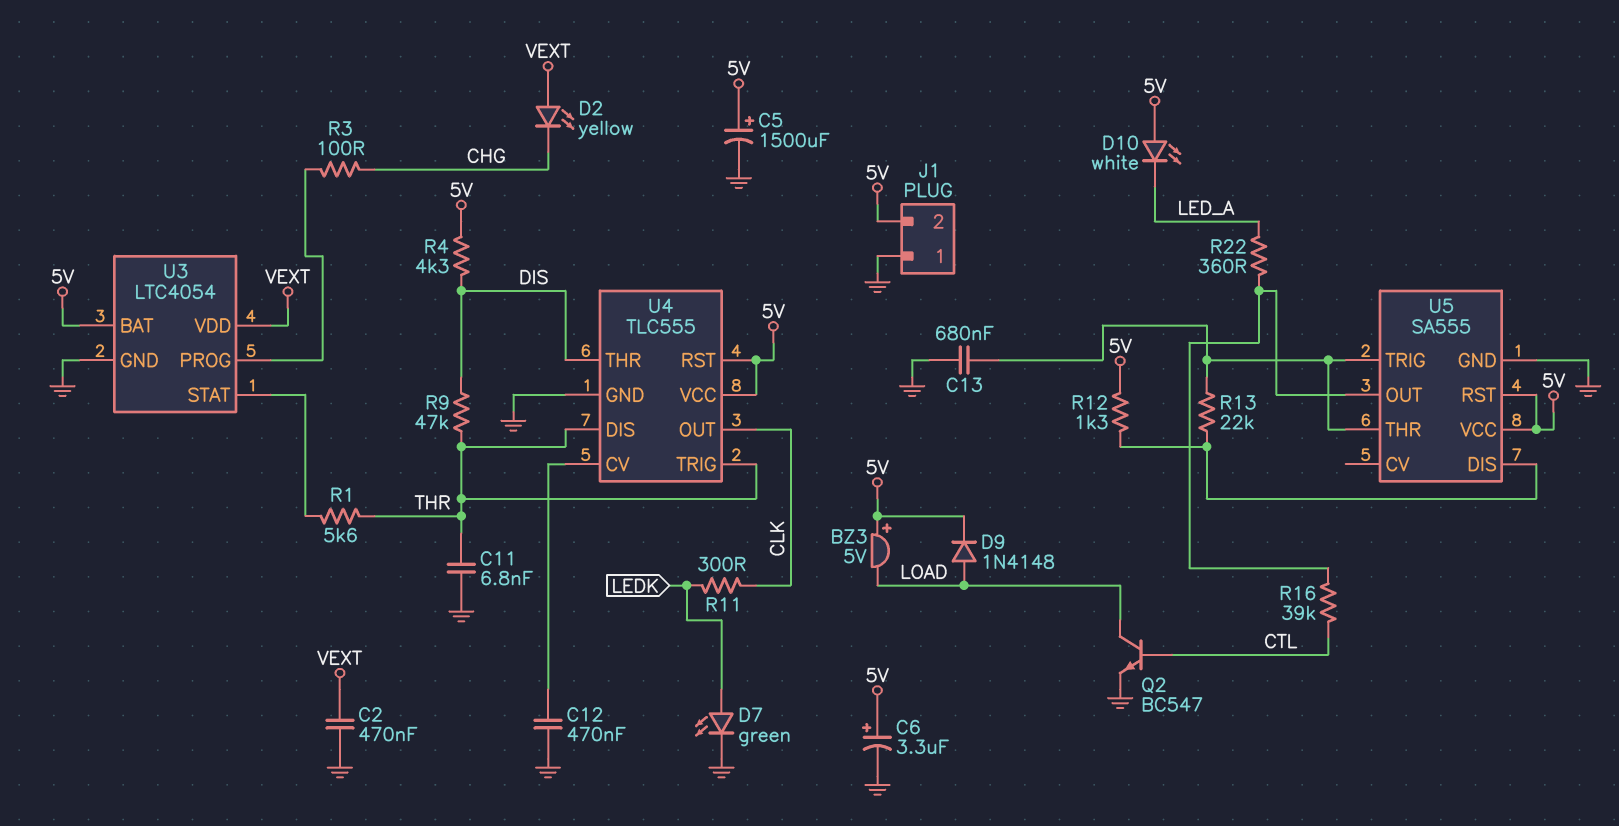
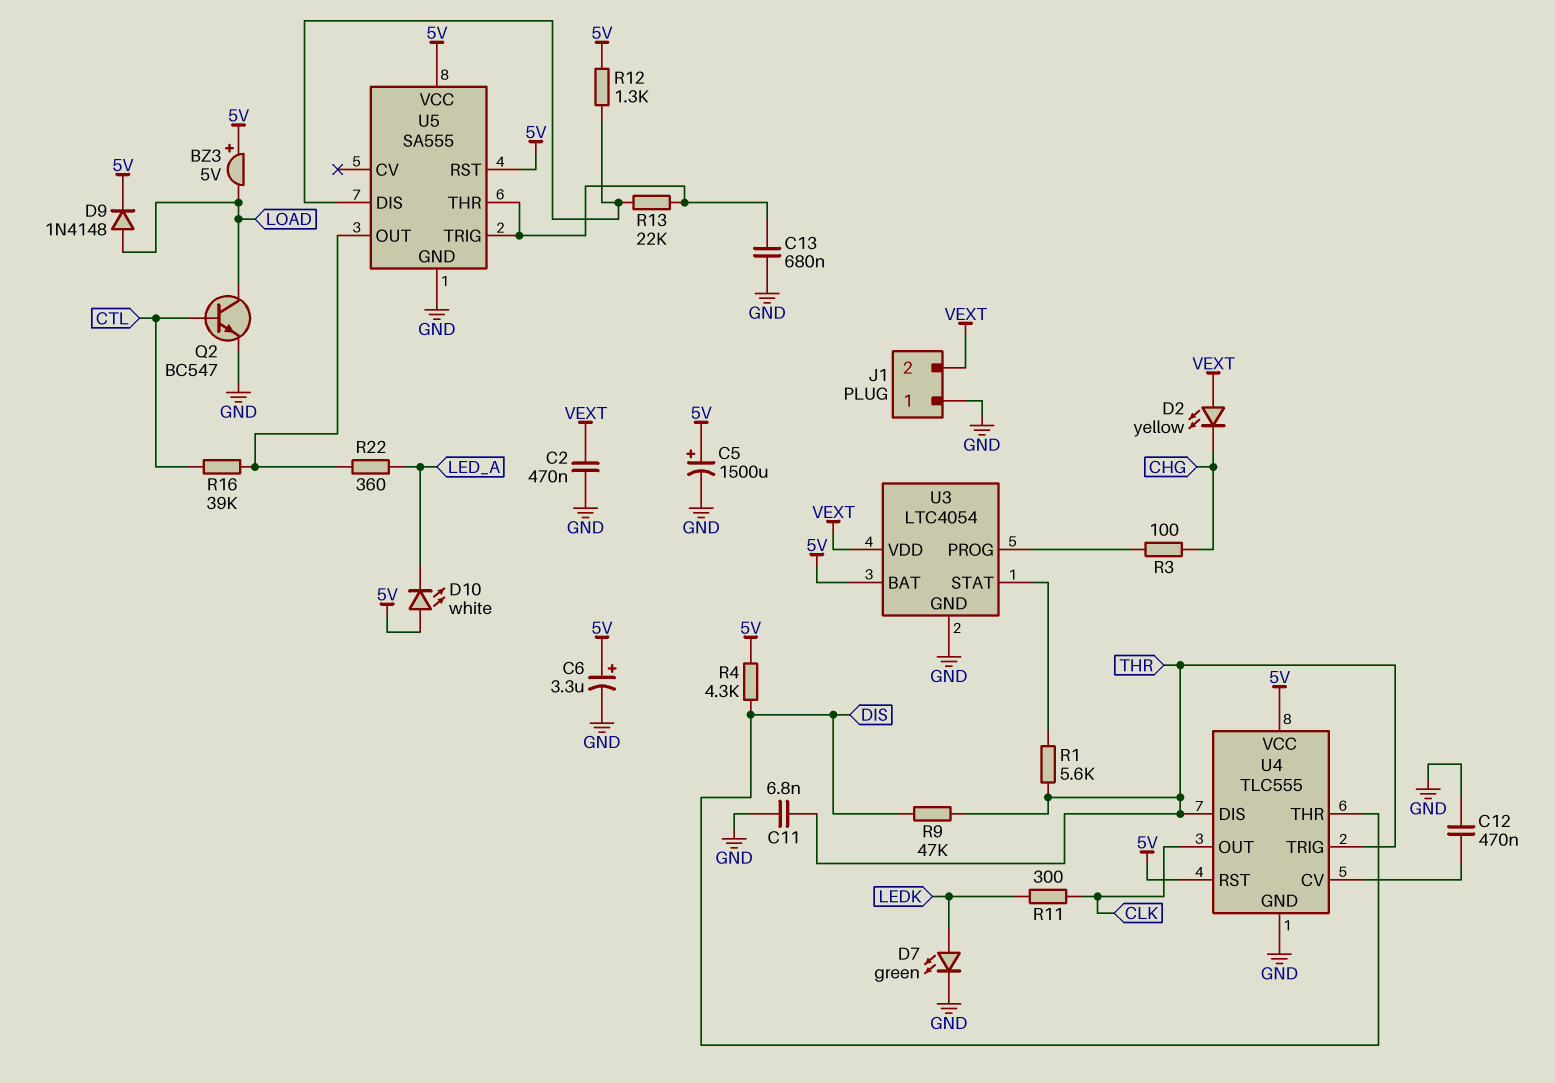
J1 pin 2: 5V -> VEXT

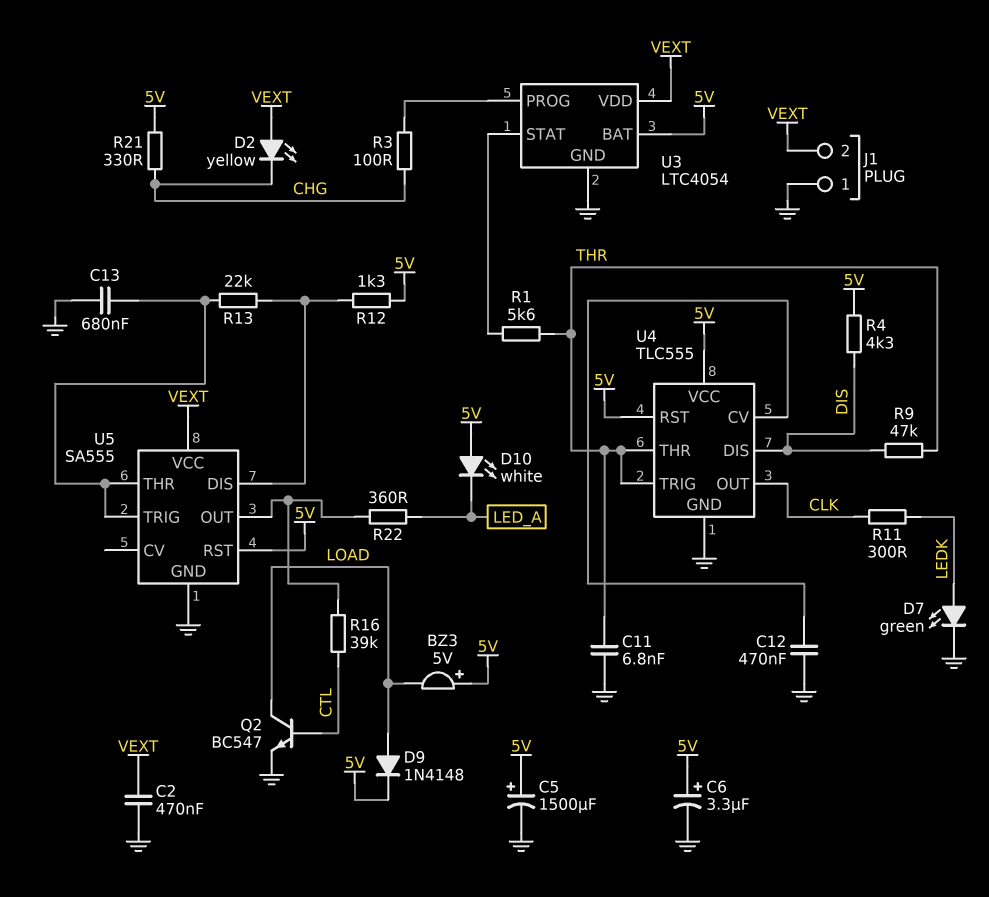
R21: none -> 330 (5V, CHG)
U4 pin DIS: THR -> DIS
U4 pin THR: DIS -> THR
U5 pin VCC: 5V -> VEXT

